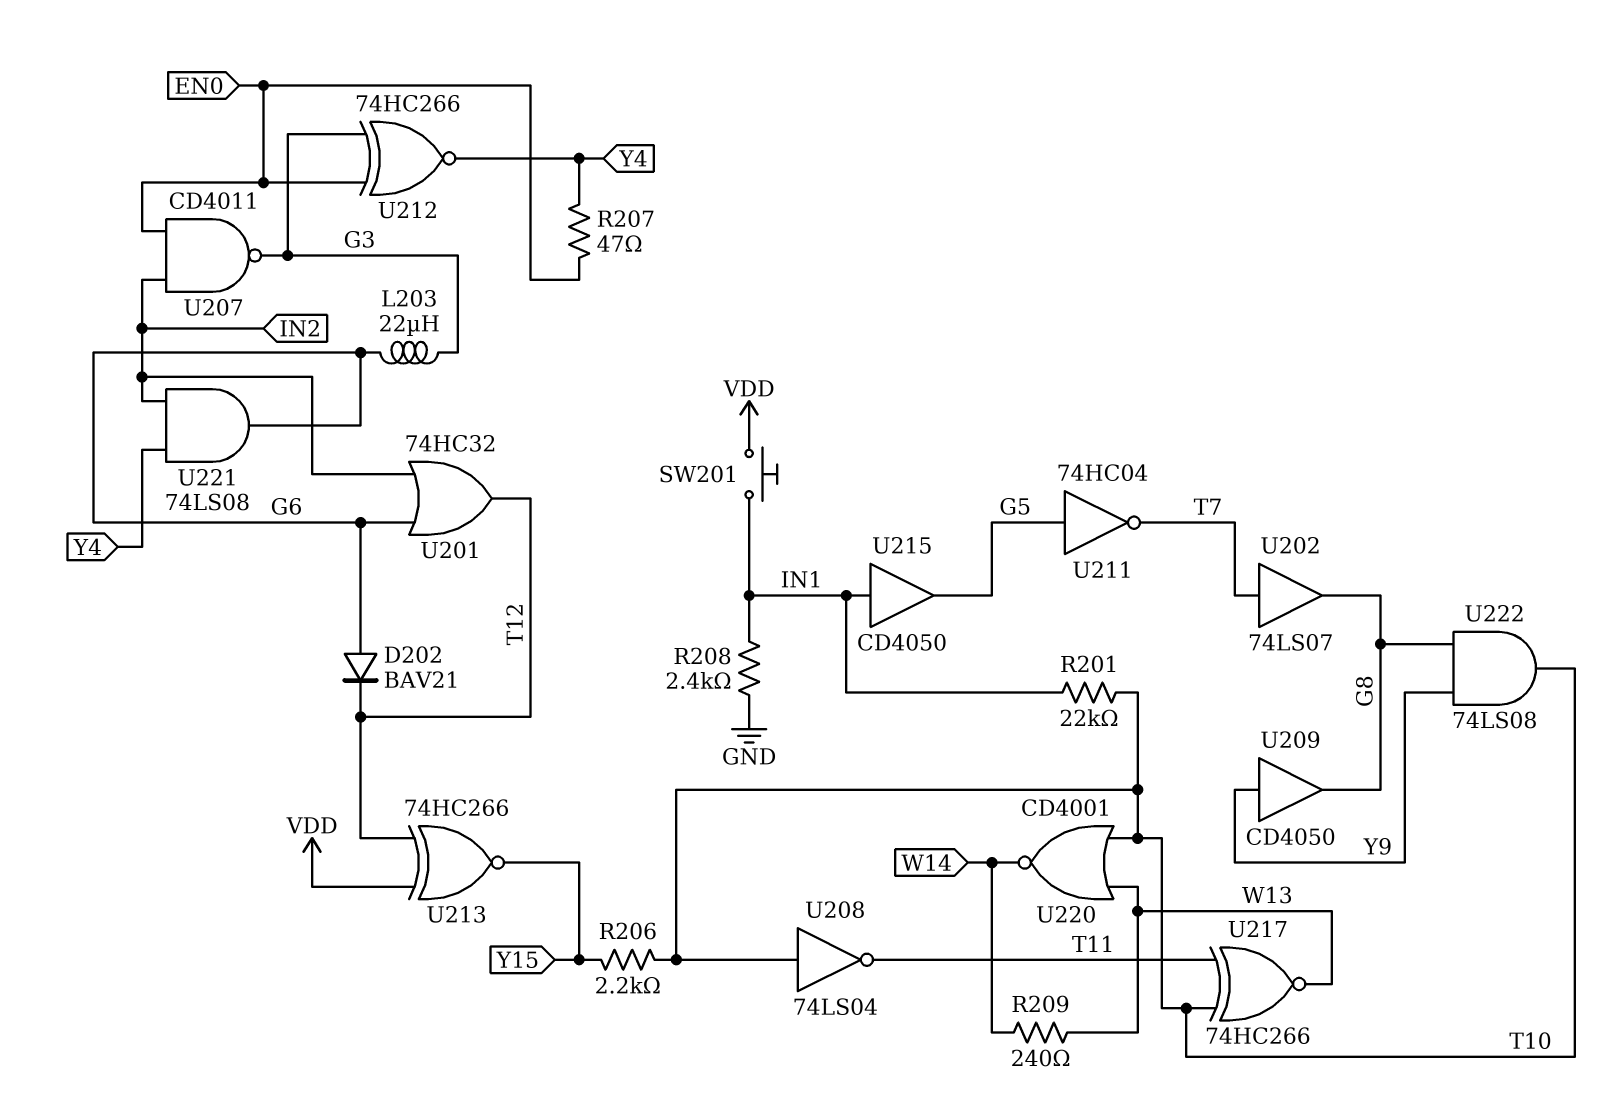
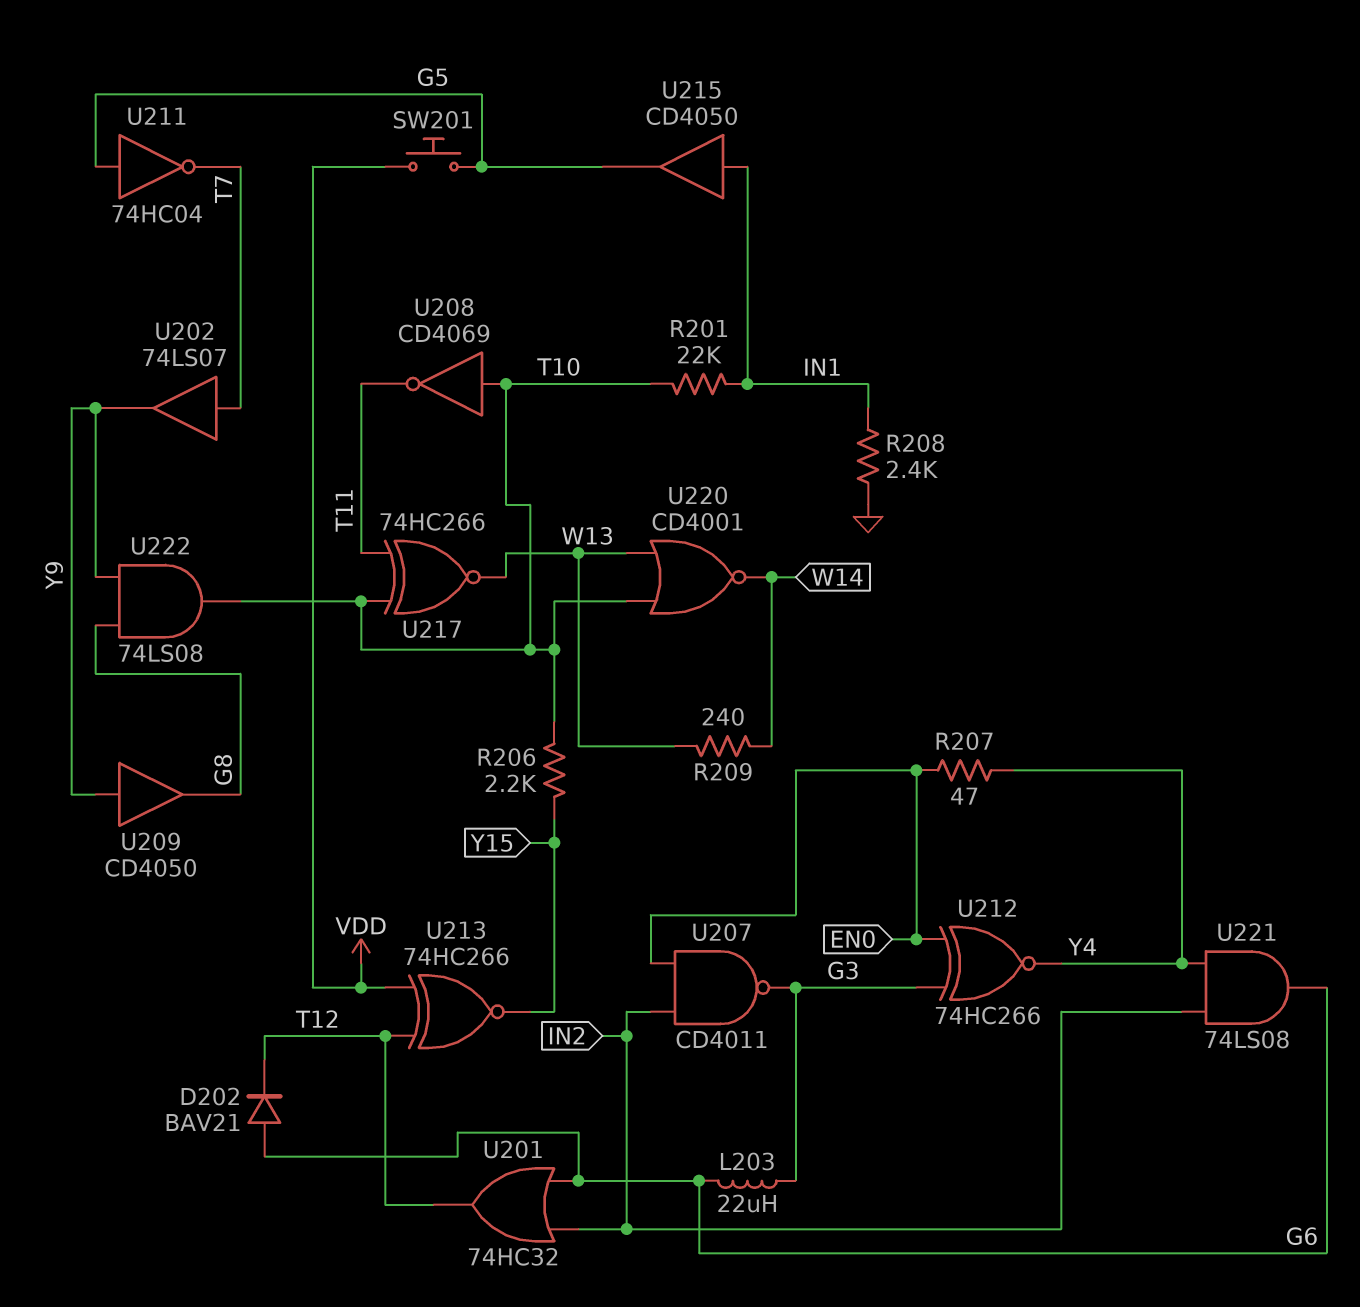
SW201: button (IN1, VDD) -> button (G5, VDD)
U202: buffer 74LS07 (in T7, out G8) -> buffer 74LS07 (in T7, out Y9)
U208: NOT 74LS04 (in T10, out T11) -> NOT CD4069 (in T10, out T11)

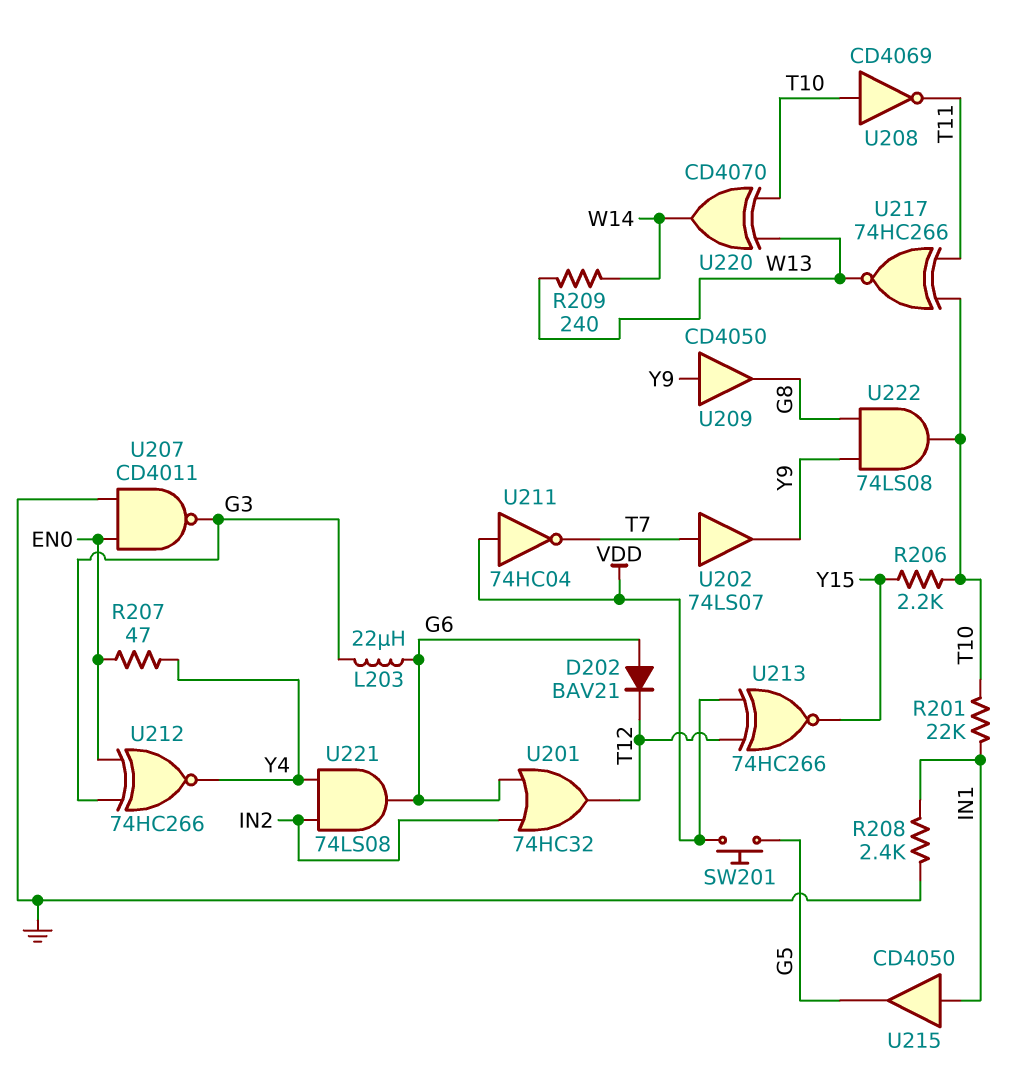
U207: NAND CD4011 (in EN0, in IN2, out G3) -> NAND CD4011 (in EN0, in GND, out G3)
U211: NOT 74HC04 (in G5, out T7) -> NOT 74HC04 (in VDD, out T7)
U220: NOR CD4001 (in T10, in W13, out W14) -> XOR CD4070 (in T10, in W13, out W14)

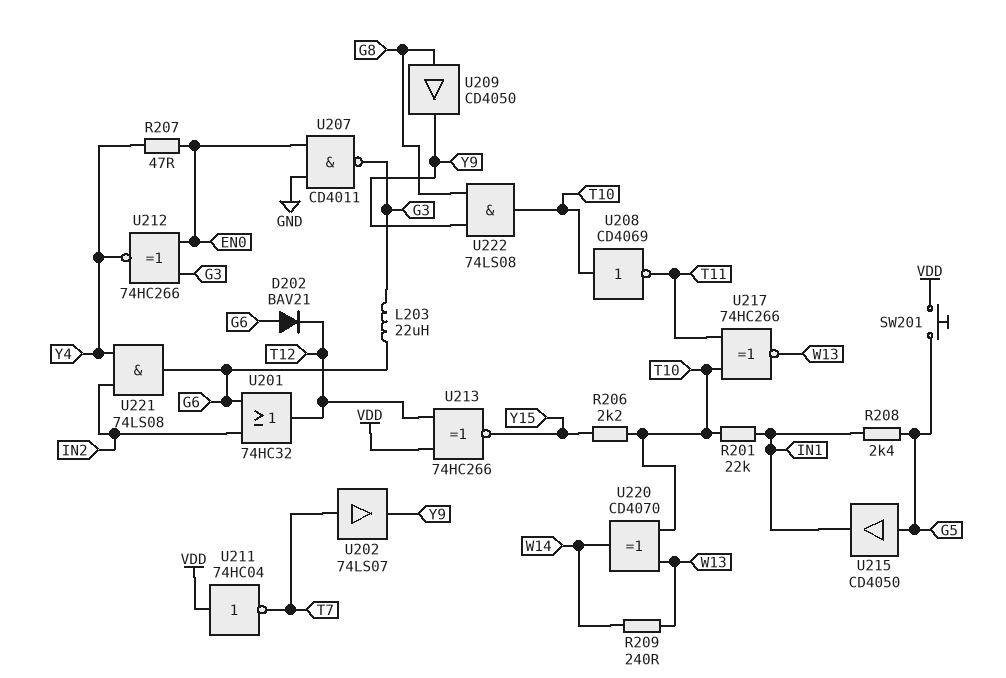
R208: 2.4k (GND, IN1) -> 2.4k (G5, IN1)
U209: buffer CD4050 (in Y9, out G8) -> buffer CD4050 (in G8, out Y9)
U215: buffer CD4050 (in IN1, out G5) -> buffer CD4050 (in G5, out IN1)

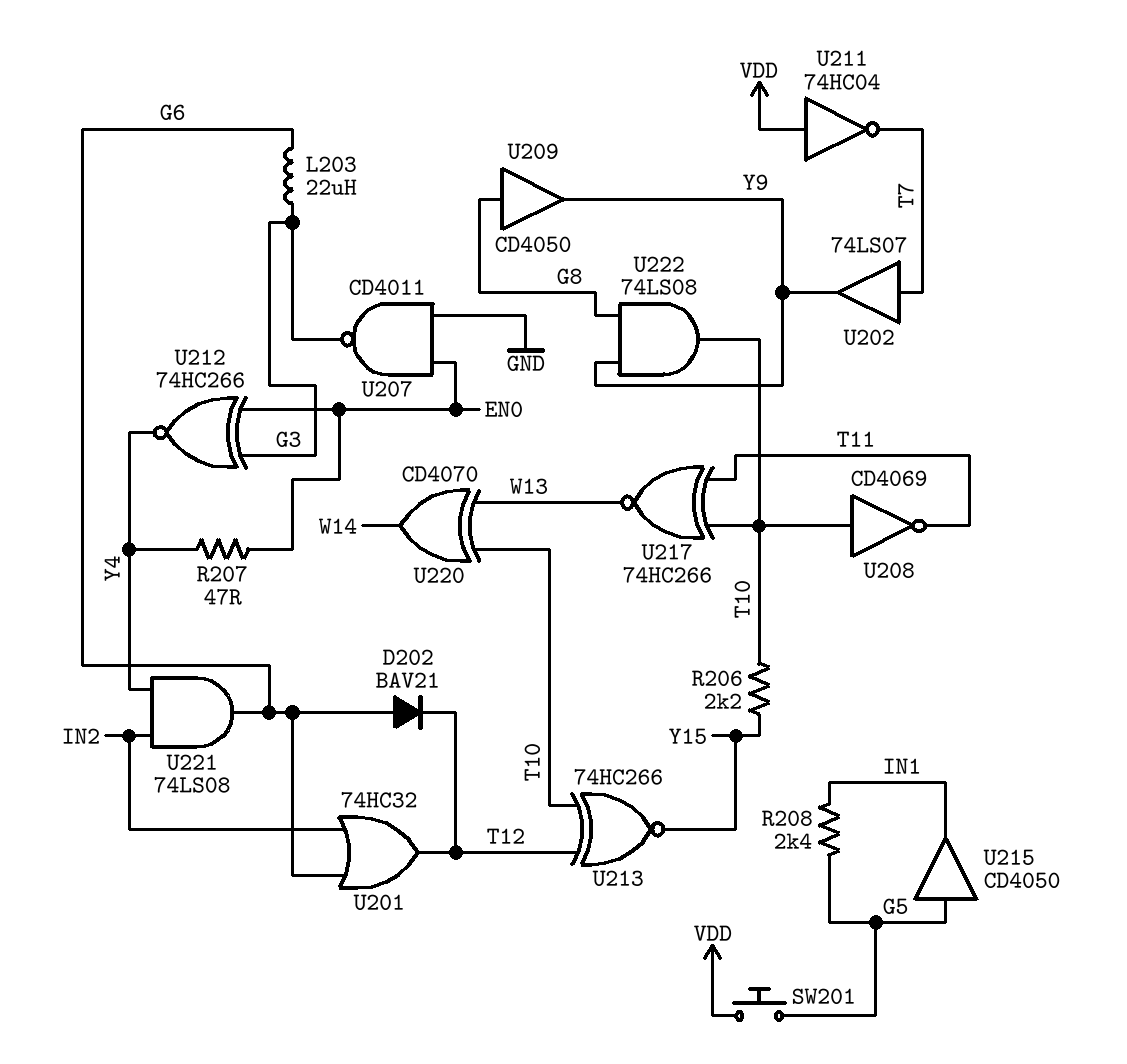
R201: 22k (IN1, T10) -> none
R209: 240 (W13, W14) -> none
U213: XNOR 74HC266 (in T12, in VDD, out Y15) -> XNOR 74HC266 (in T10, in T12, out Y15)

